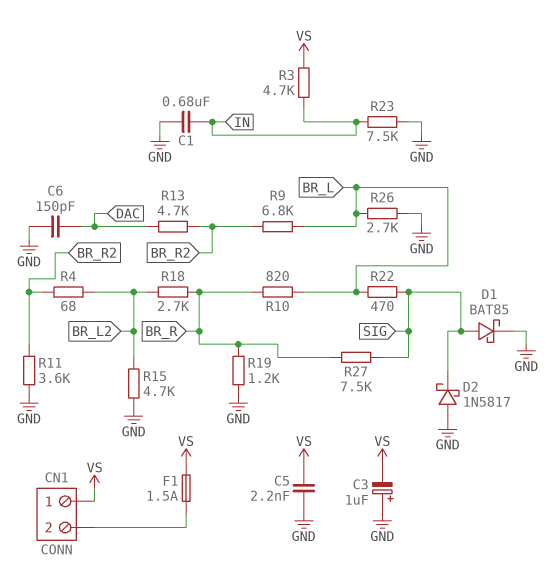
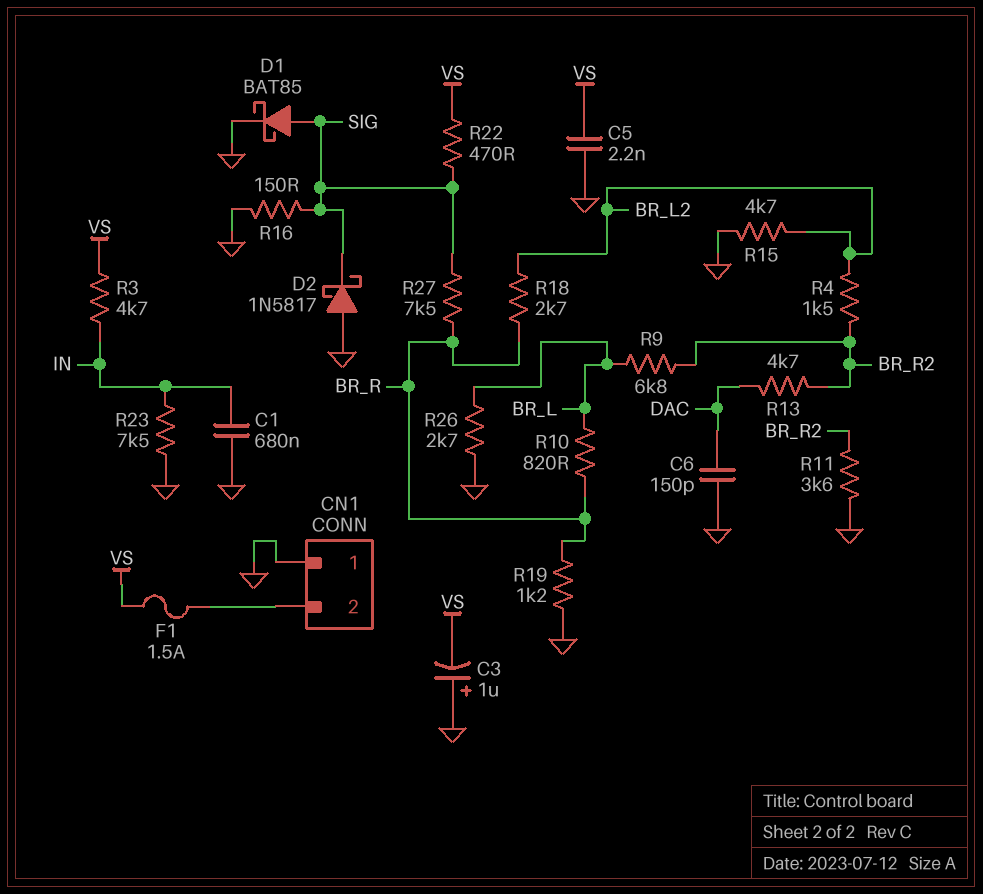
CN1 pin 1: VS -> GND
R4: 68 (BR_L2, BR_R2) -> 1.5k (BR_L2, BR_R2)
R16: none -> 150 (GND, SIG)
R22: 470 (BR_L, SIG) -> 470 (SIG, VS)

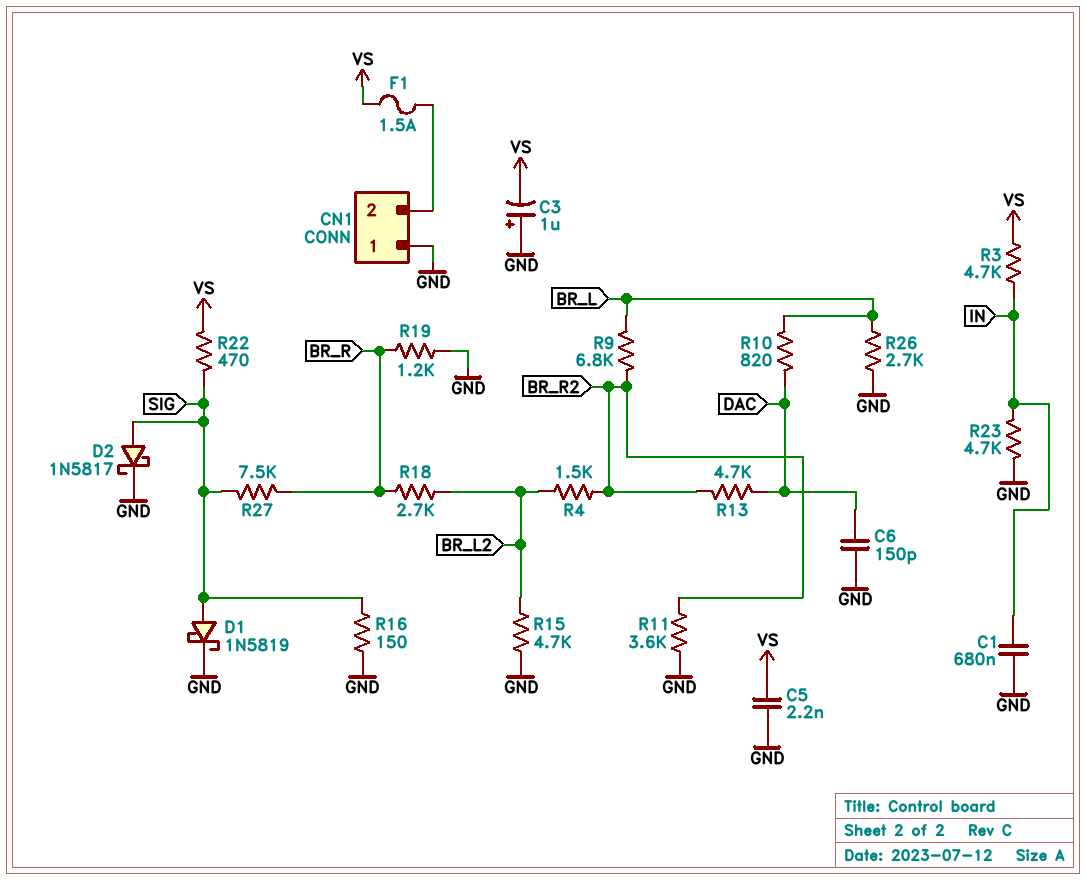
D1: schottky BAT85 (A SIG, K GND) -> schottky 1N5819 (A SIG, K GND)
D2: schottky 1N5817 (A GND, K SIG) -> schottky 1N5817 (A SIG, K GND)
R10: 820 (BR_L, BR_R) -> 820 (BR_L, DAC)
R23: 7.5k (GND, IN) -> 4.7k (GND, IN)

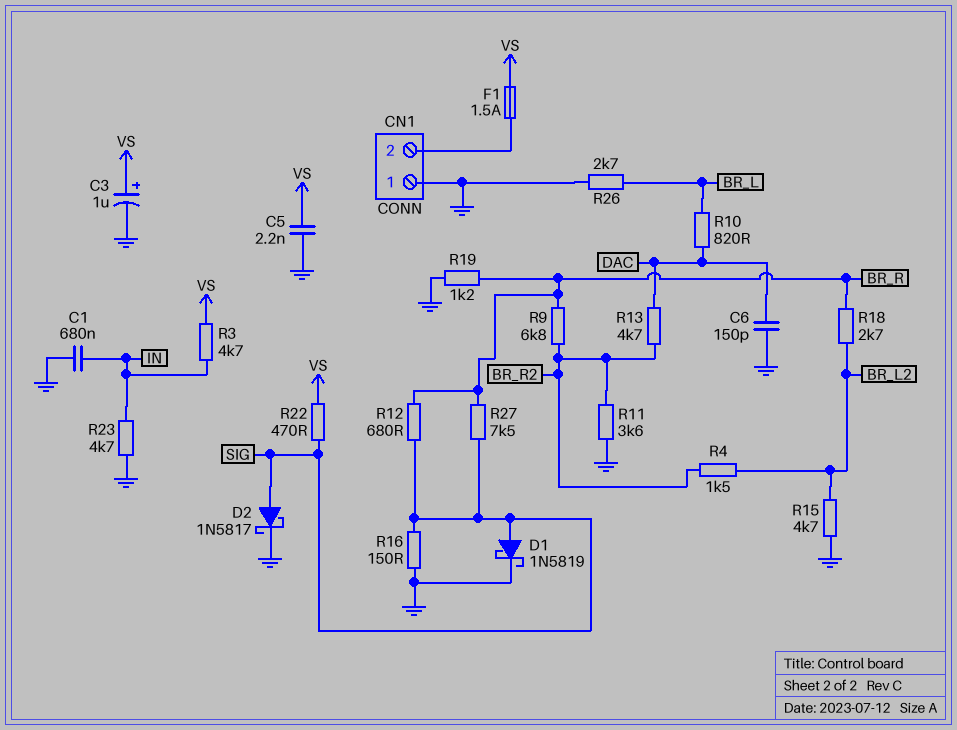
C3: 1uF (plus GND, minus VS) -> 1uF (plus VS, minus GND)
R9: 6.8k (BR_L, BR_R2) -> 6.8k (BR_R, BR_R2)
R12: none -> 680 (BR_R, SIG)

